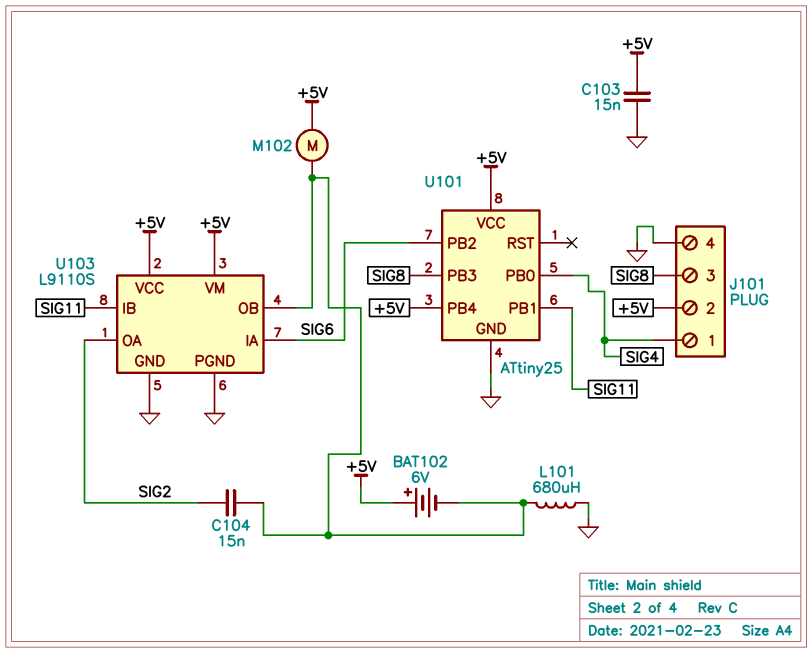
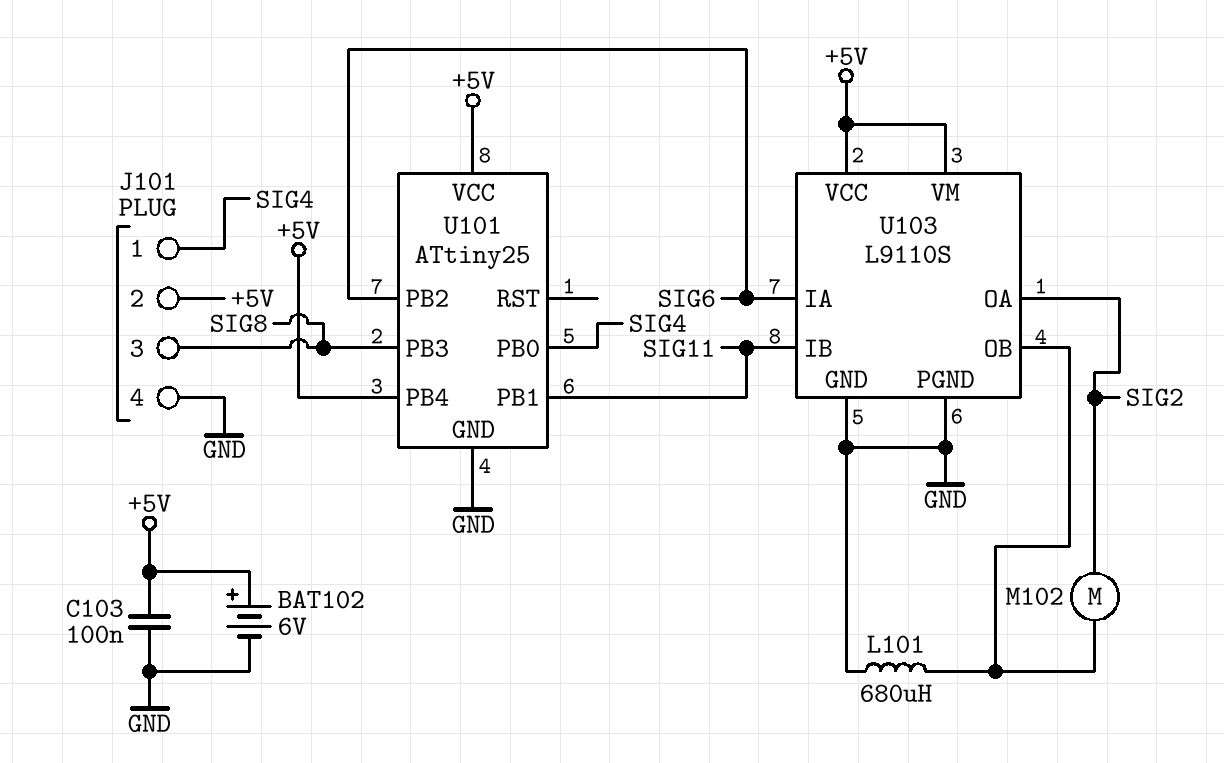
BAT102: 6V (plus +5V, minus U103/OB) -> 6V (plus +5V, minus GND)
C103: 15nF (+5V, GND) -> 100nF (+5V, GND)
C104: 15nF (SIG2, U103/OB) -> none
M102: motor (+5V, U103/OB) -> motor (SIG2, U103/OB)

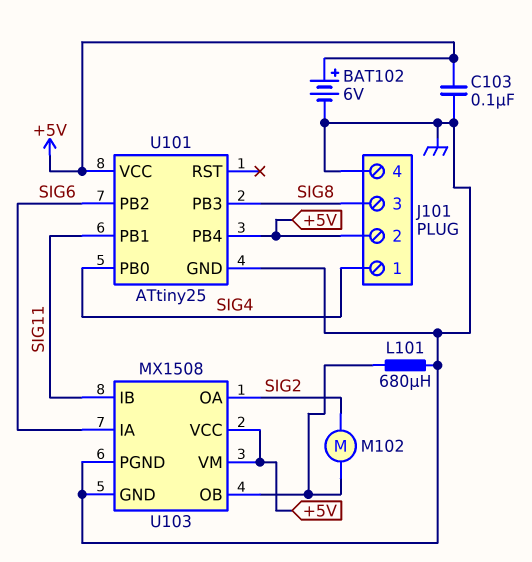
U103: L9110S -> MX1508

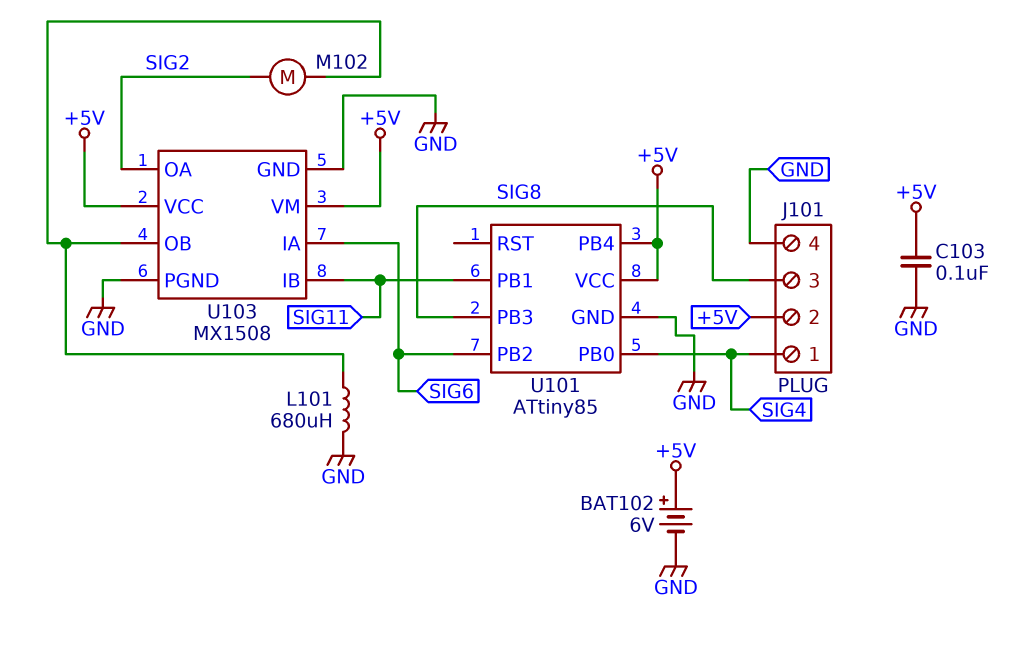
U101: ATtiny25 -> ATtiny85

